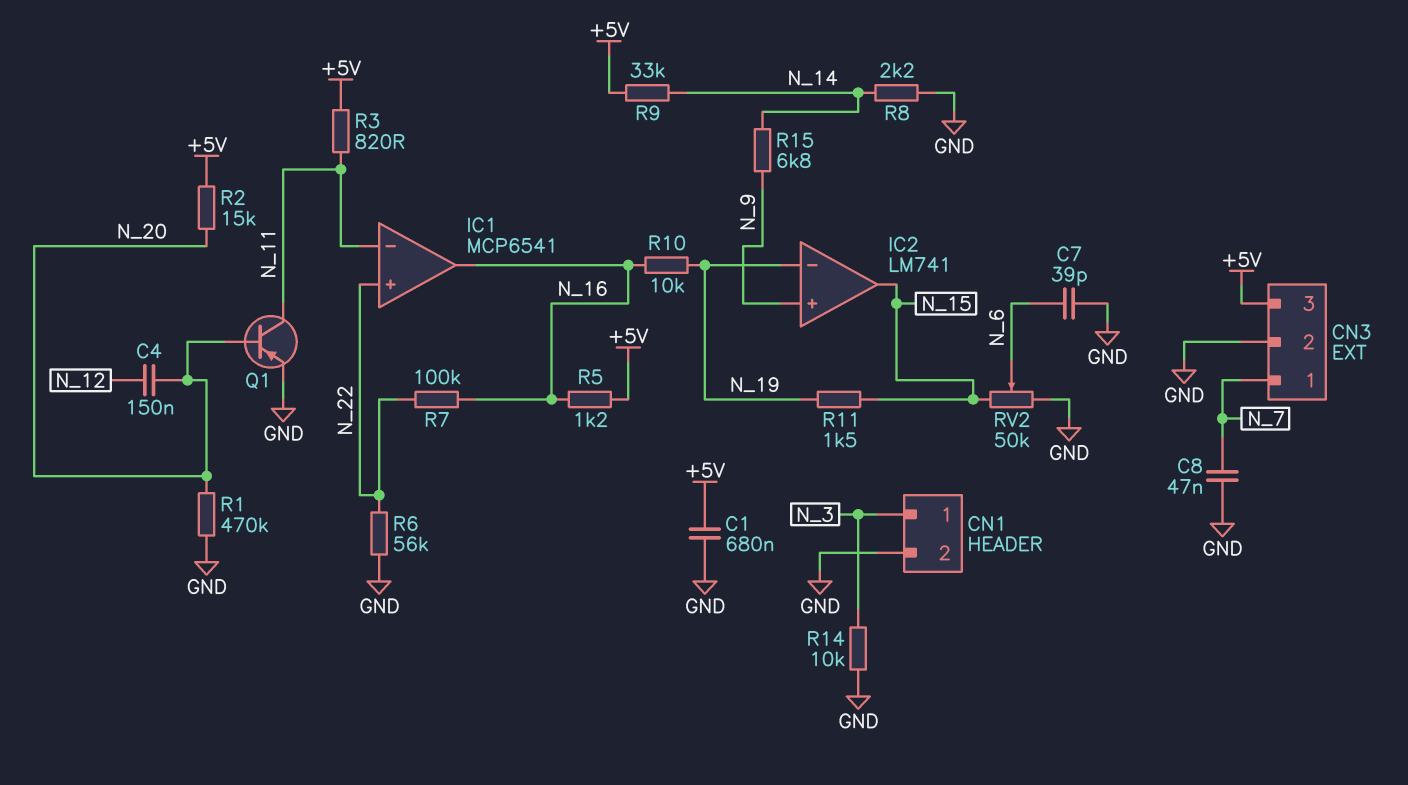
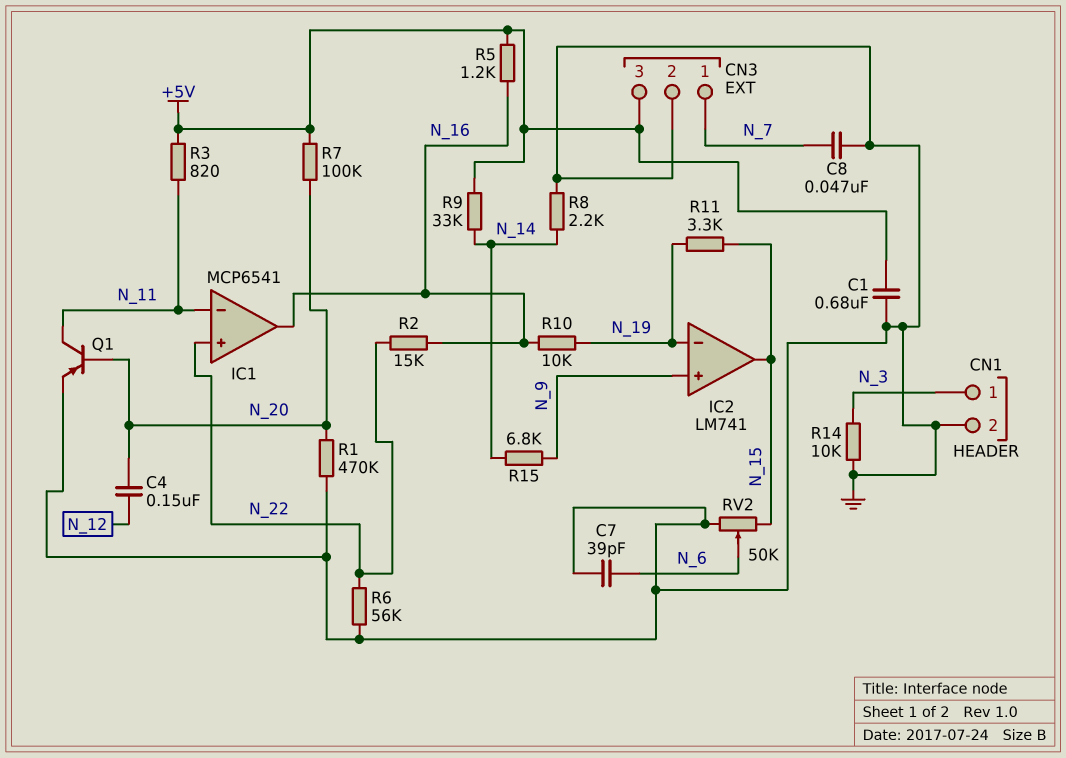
R2: 15k (+5V, N_20) -> 15k (N_16, N_22)
R7: 100k (N_16, N_22) -> 100k (+5V, N_20)
R11: 1.5k (N_15, N_19) -> 3.3k (N_15, N_19)

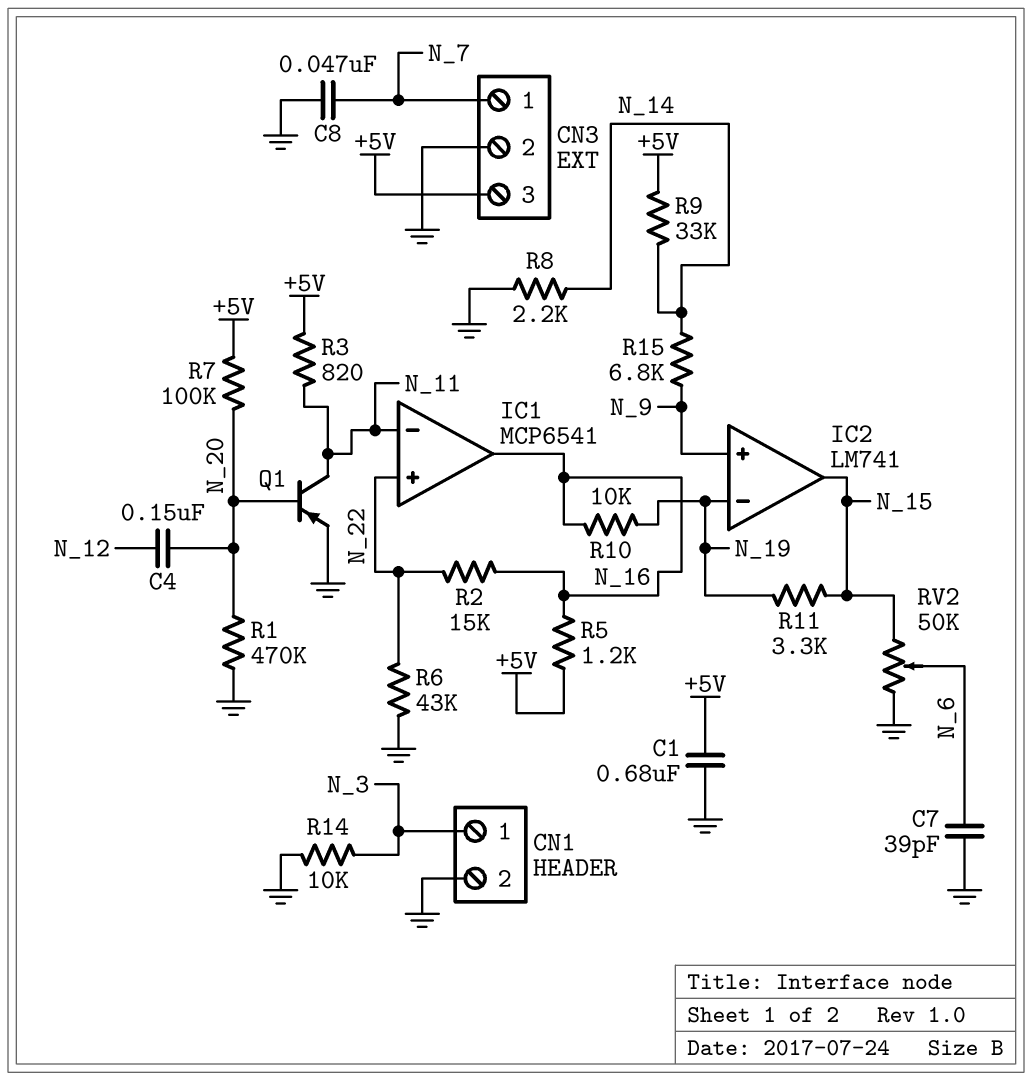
R6: 56k (GND, N_22) -> 43k (GND, N_22)

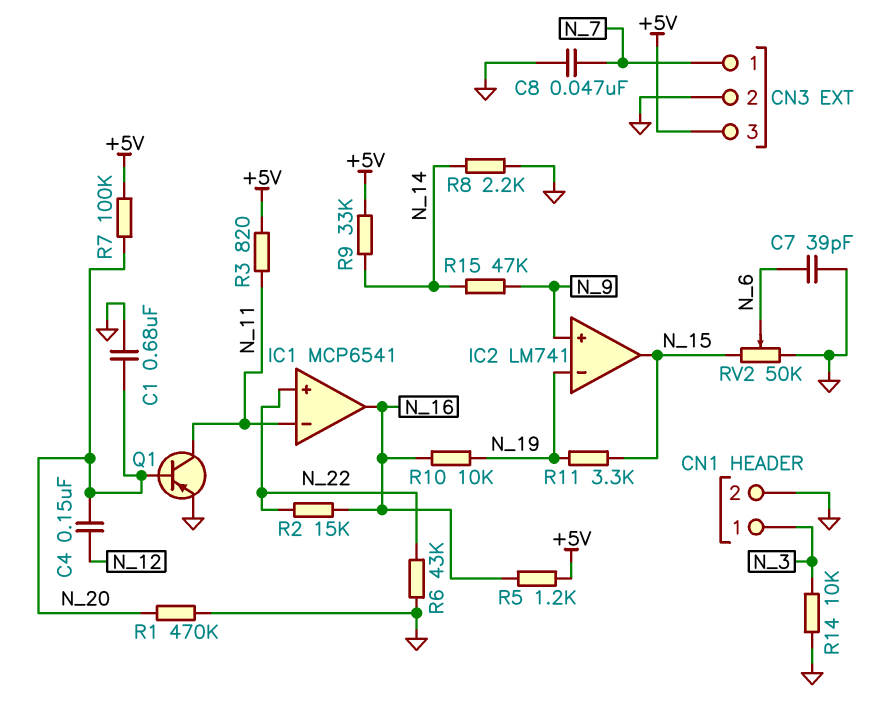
C1: 680nF (+5V, GND) -> 680nF (GND, N_20)
R15: 6.8k (N_9, N_14) -> 47k (N_9, N_14)

